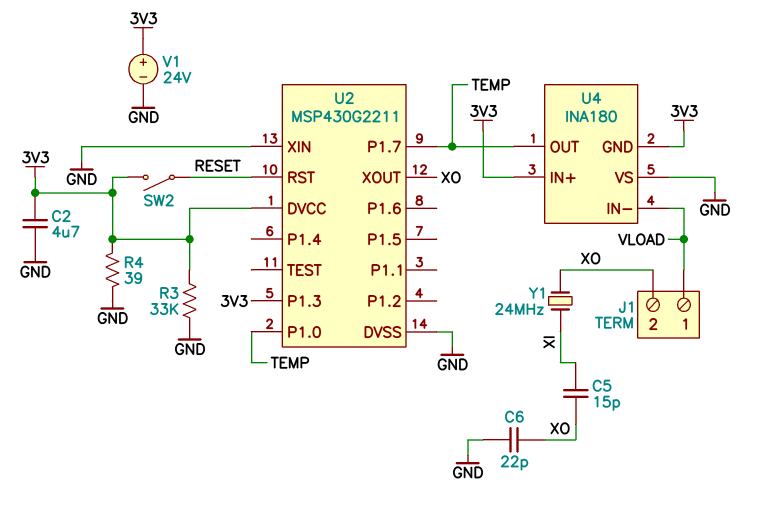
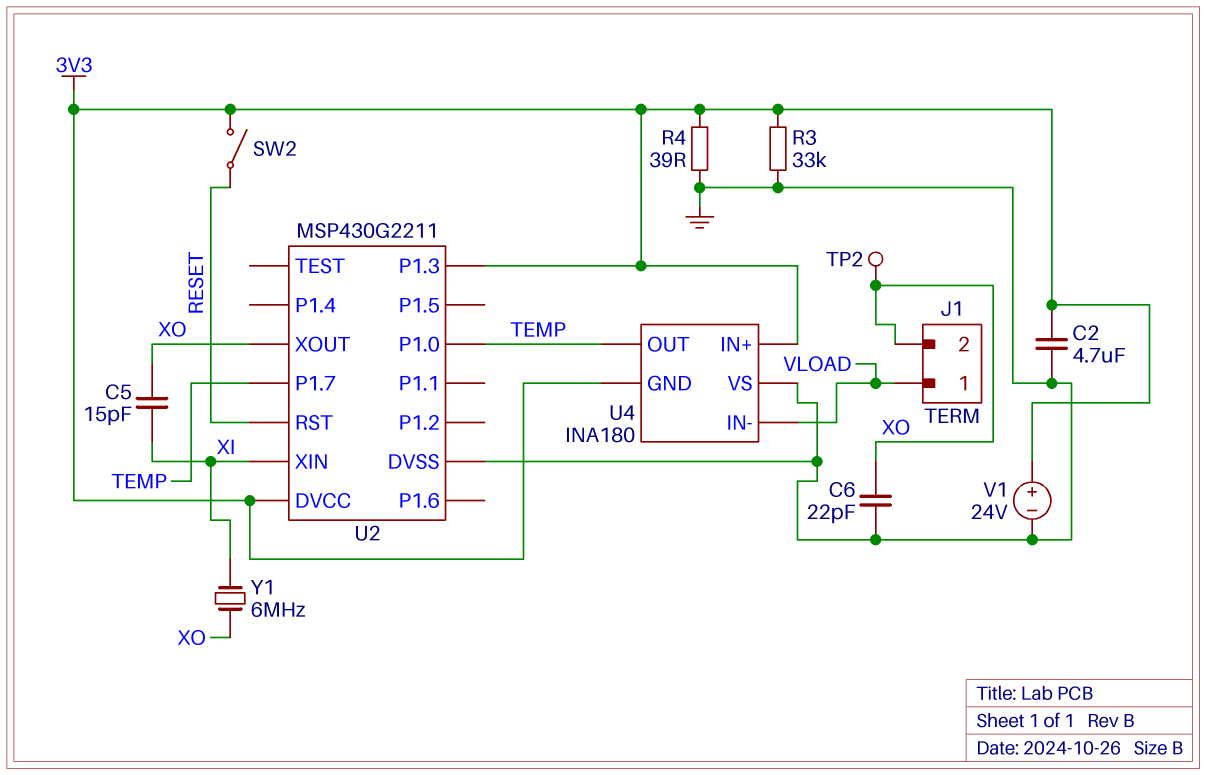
TP2: none -> test point (XO)
U2 pin XIN: GND -> XI
Y1: 24MHz (XI, XO) -> 6MHz (XI, XO)

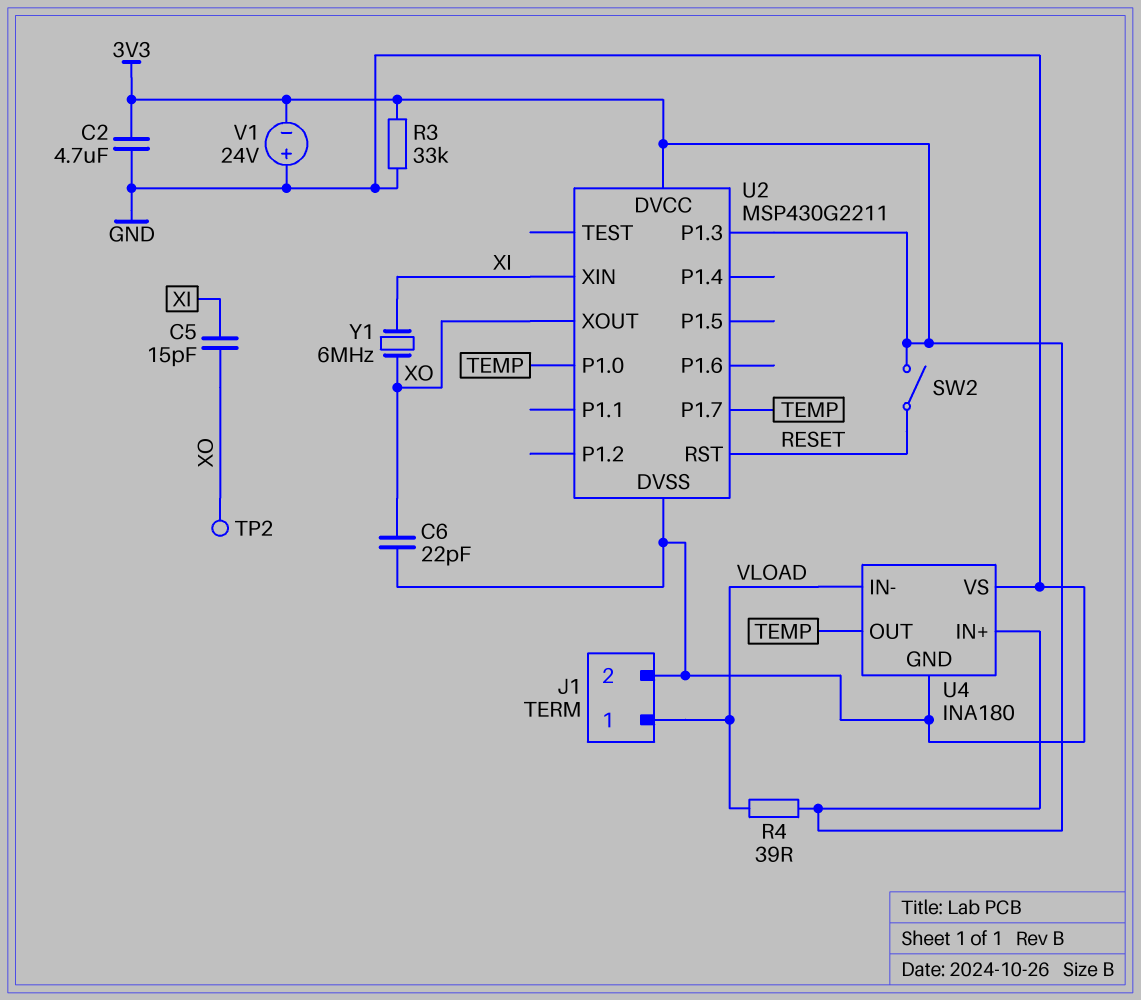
J1 pin 2: XO -> GND
R4: 39 (3V3, GND) -> 39 (3V3, VLOAD)
U4 pin GND: 3V3 -> GND
V1: 24V (plus 3V3, minus GND) -> 24V (plus GND, minus 3V3)

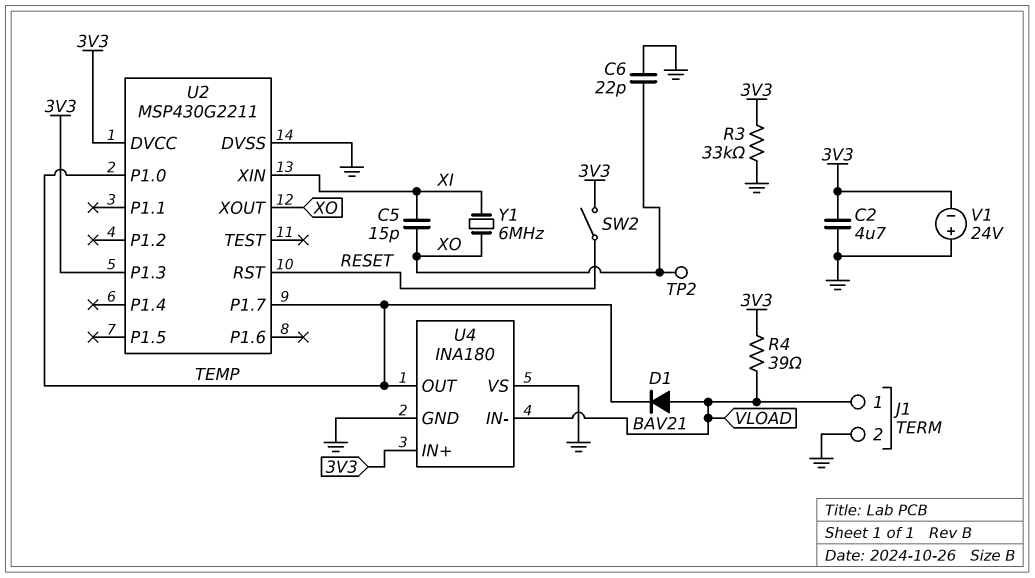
D1: none -> diode BAV21 (A VLOAD, K TEMP)

